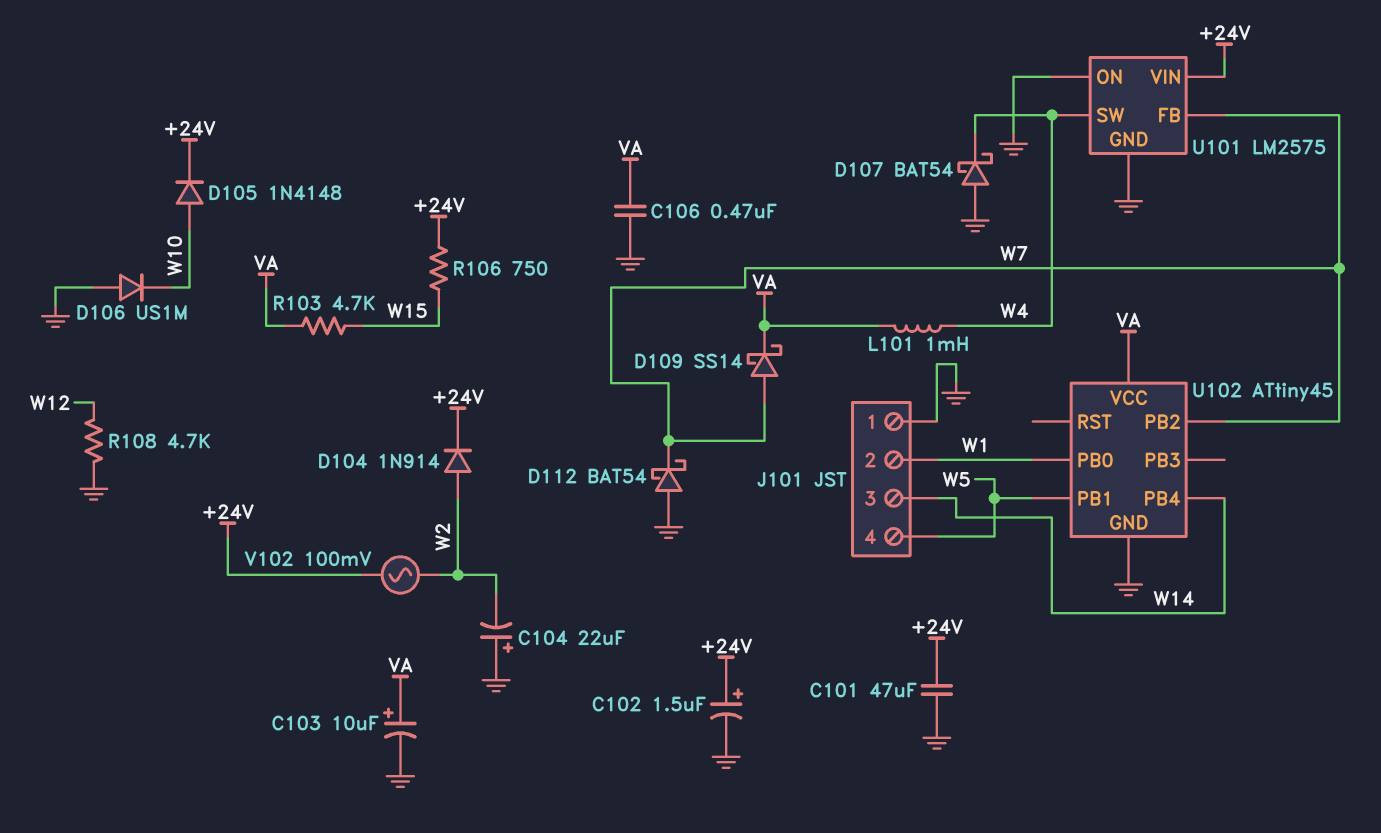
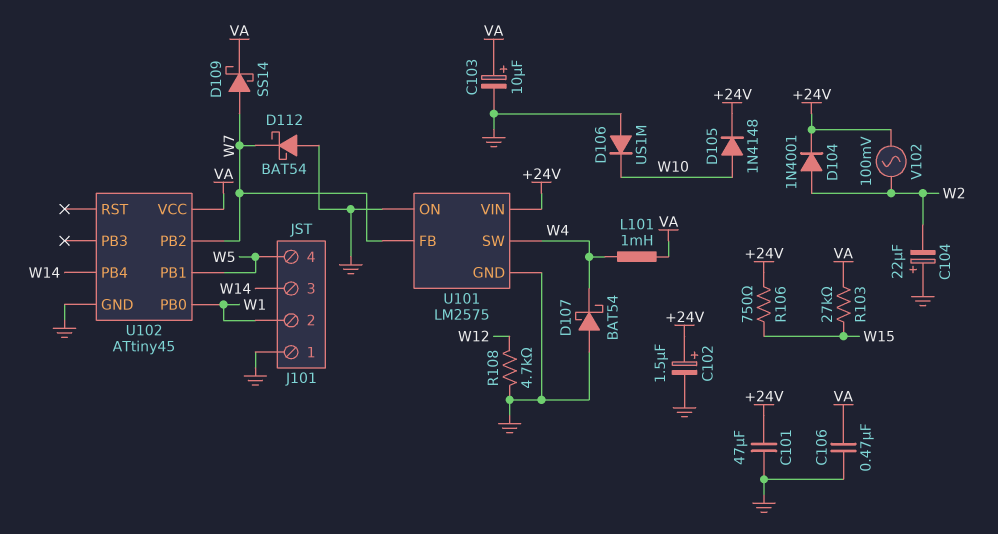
D104: diode 1N914 (A W2, K +24V) -> diode 1N4001 (A W2, K +24V)
R103: 4.7k (VA, W15) -> 27k (VA, W15)

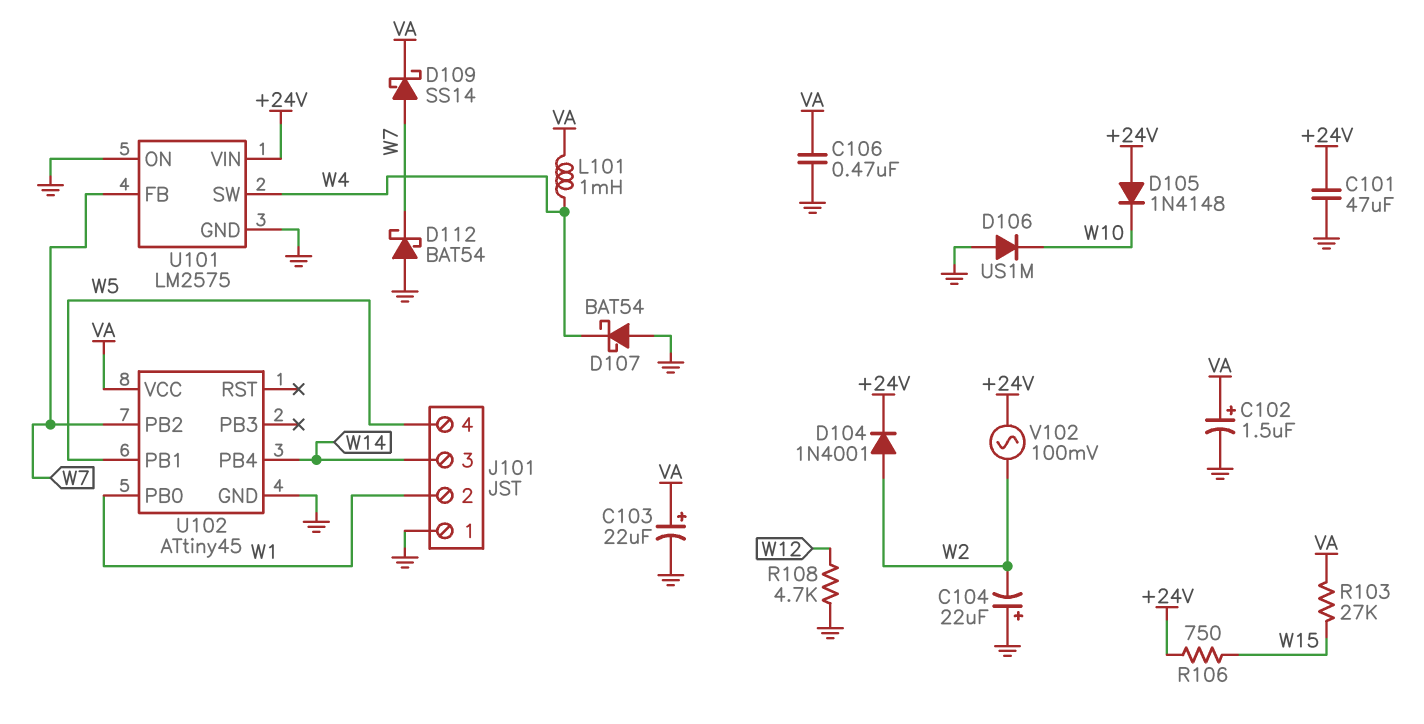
C102: 1.5uF (plus +24V, minus GND) -> 1.5uF (plus VA, minus GND)
C103: 10uF (plus VA, minus GND) -> 22uF (plus VA, minus GND)
D105: diode 1N4148 (A W10, K +24V) -> diode 1N4148 (A +24V, K W10)

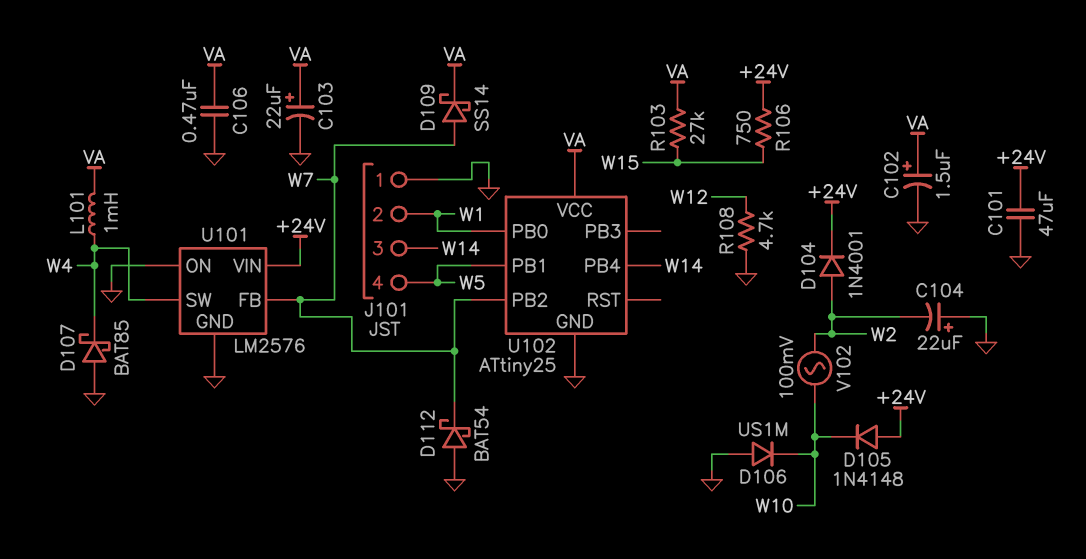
D107: schottky BAT54 (A GND, K W4) -> schottky BAT85 (A GND, K W4)
U101: LM2575 -> LM2576
U102: ATtiny45 -> ATtiny25
V102: AC 100mV (+24V, W2) -> AC 100mV (W2, W10)

